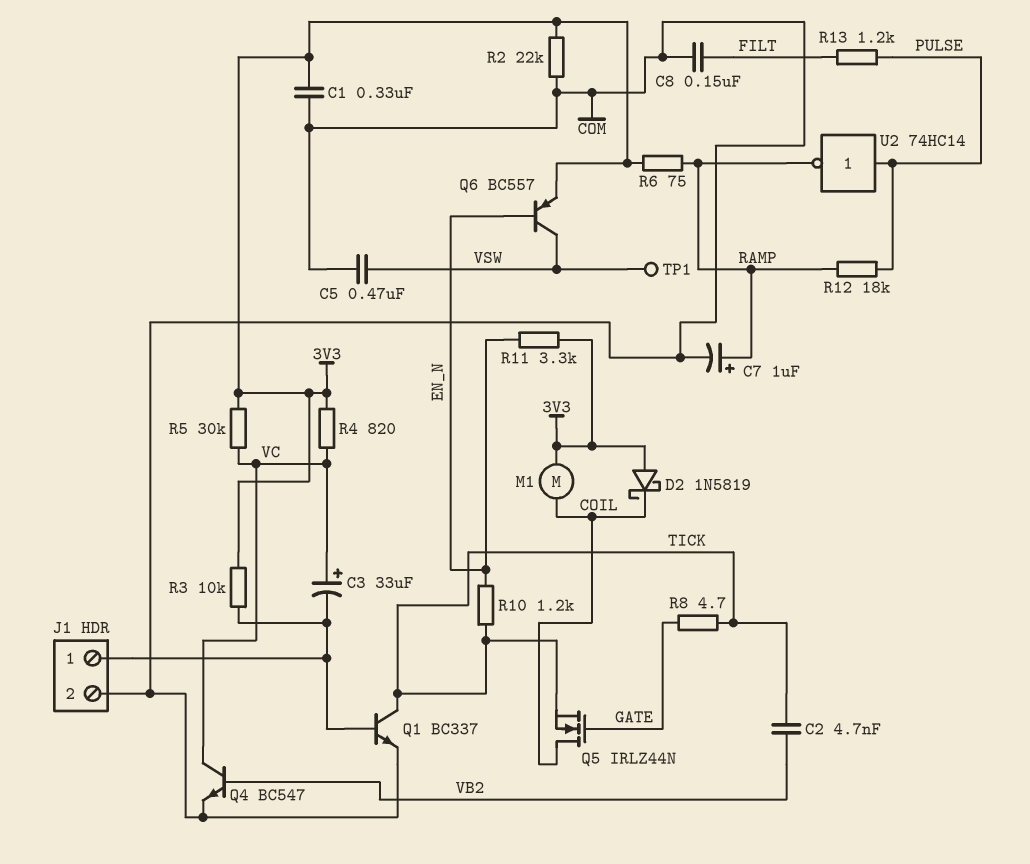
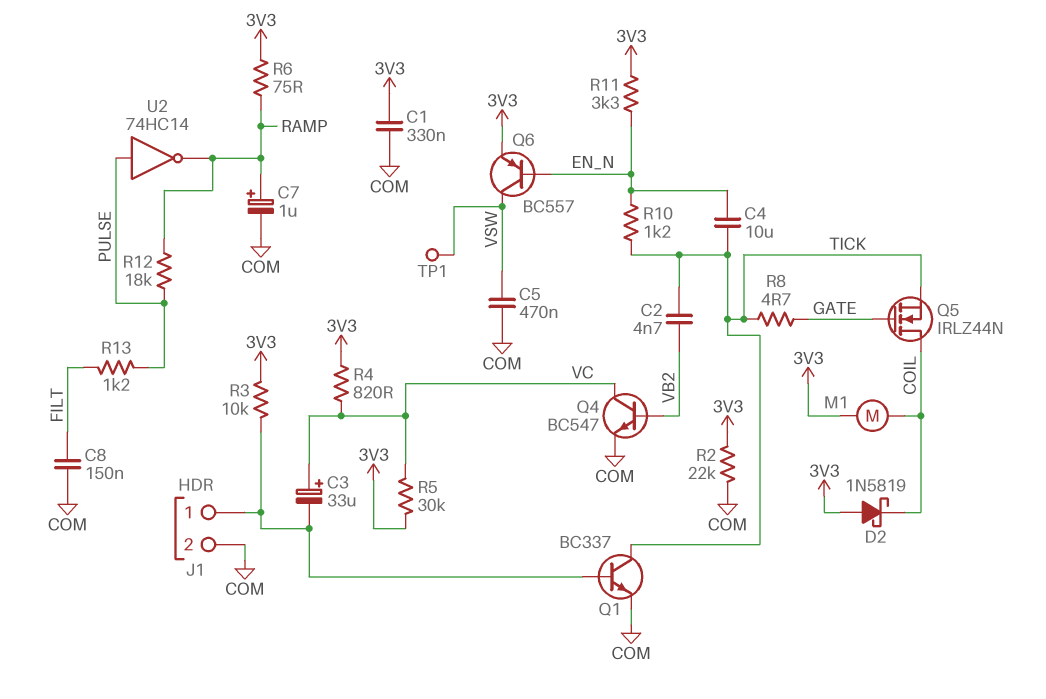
C4: none -> 10uF (EN_N, TICK)

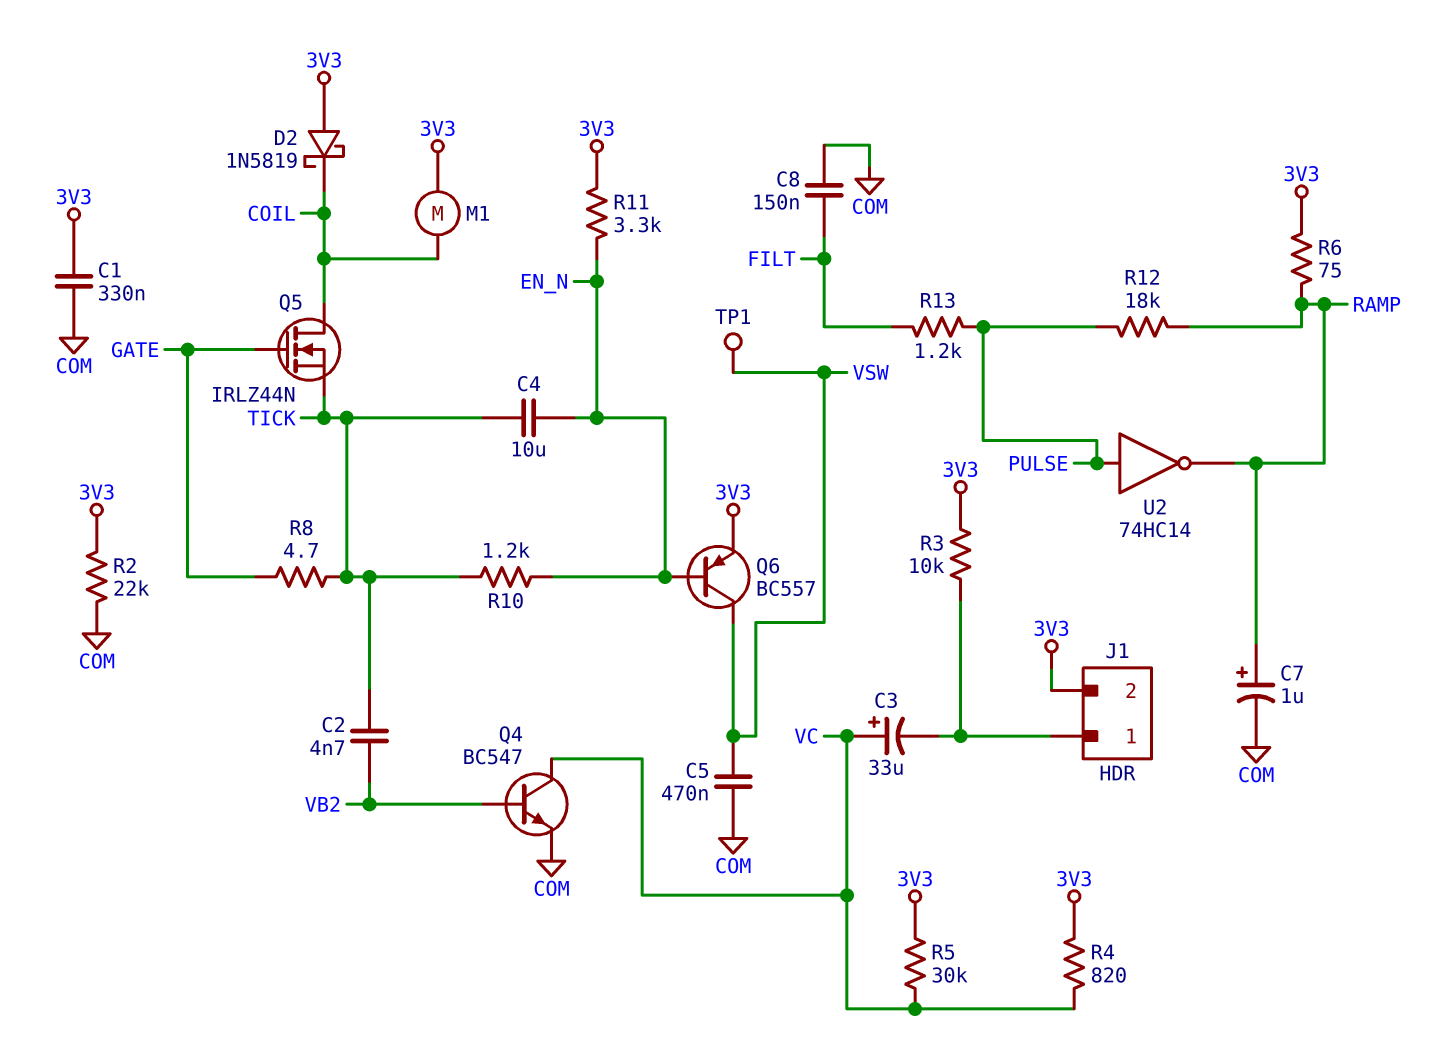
J1 pin 2: COM -> 3V3
Q1: NPN BC337 (B J1/1, C TICK, E COM) -> none

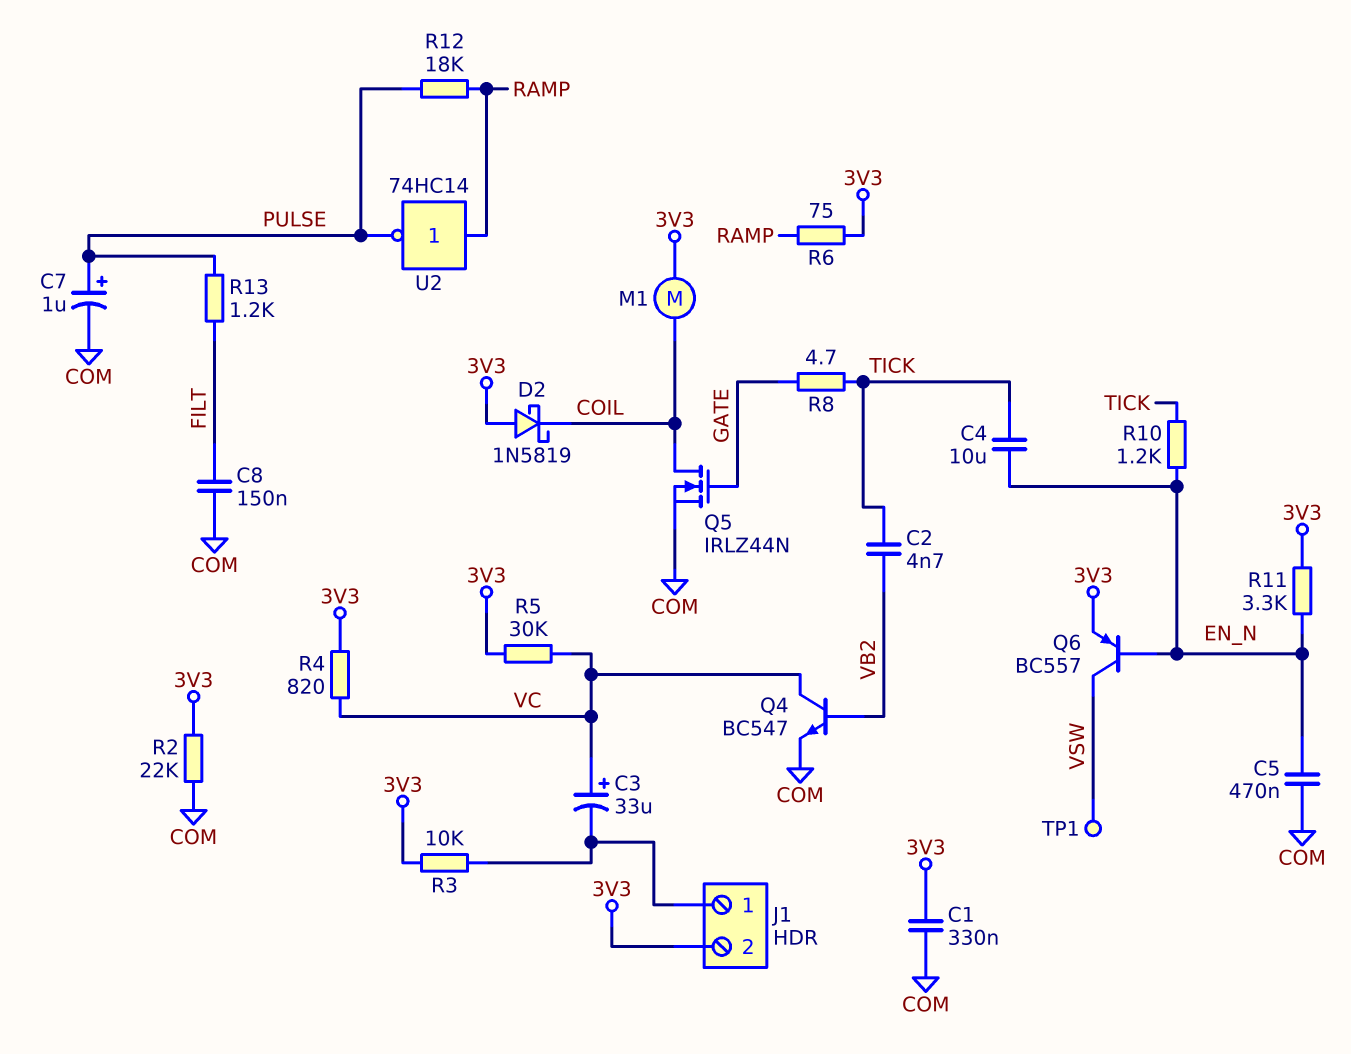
C5: 470nF (COM, VSW) -> 470nF (COM, EN_N)
C7: 1uF (plus RAMP, minus COM) -> 1uF (plus PULSE, minus COM)
Q5: NMOS IRLZ44N (G GATE, D COIL, S TICK) -> NMOS IRLZ44N (G GATE, D COIL, S COM)
U2: NOT 74HC14 (in PULSE, out RAMP) -> NOT 74HC14 (in RAMP, out PULSE)

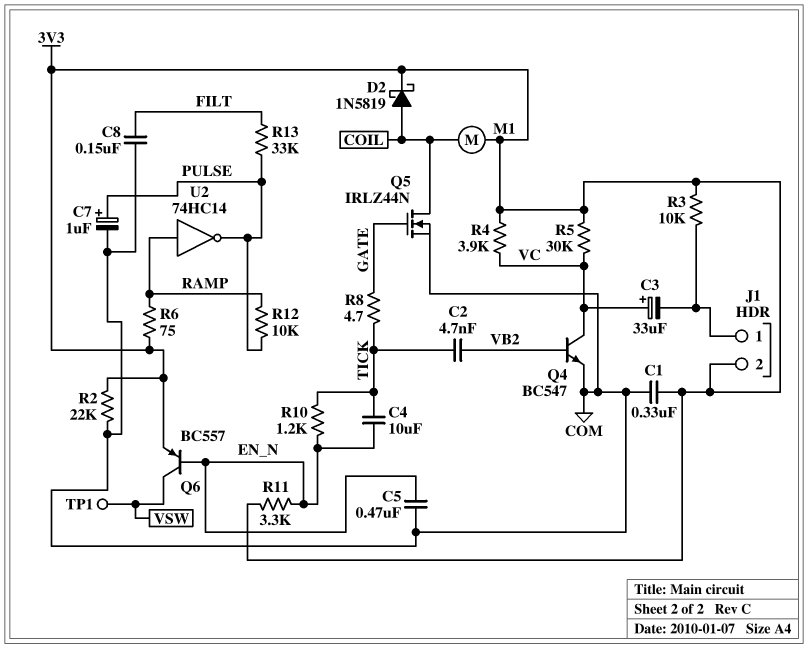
D2: schottky 1N5819 (A 3V3, K COIL) -> schottky 1N5819 (A COIL, K 3V3)
R4: 820 (3V3, VC) -> 3.9k (3V3, VC)
R12: 18k (PULSE, RAMP) -> 10k (PULSE, RAMP)
R13: 1.2k (FILT, PULSE) -> 33k (FILT, PULSE)

